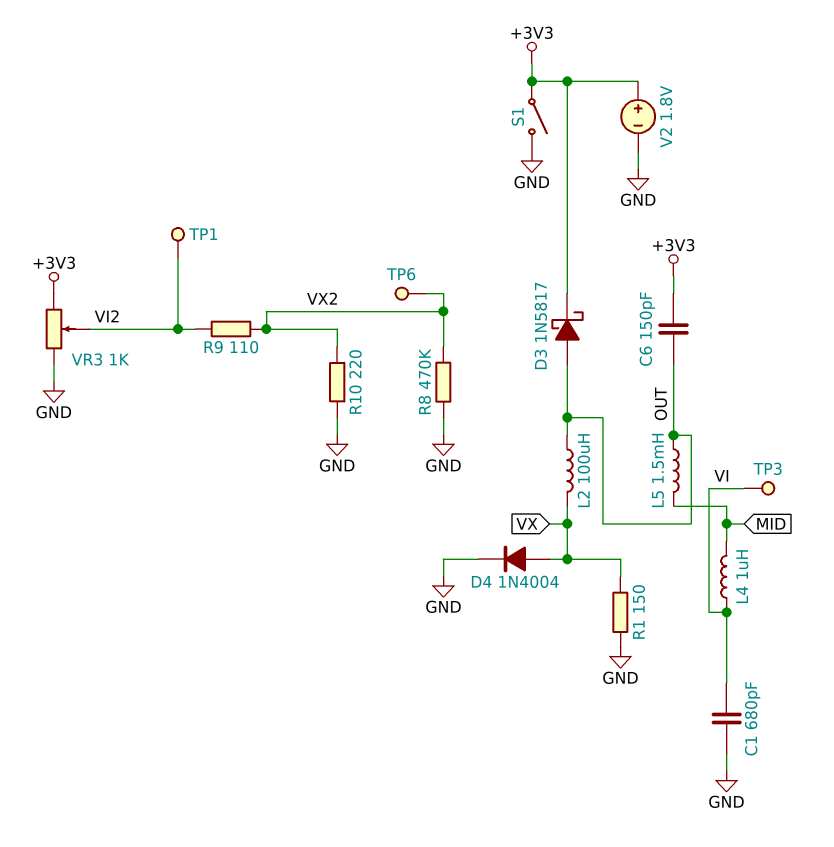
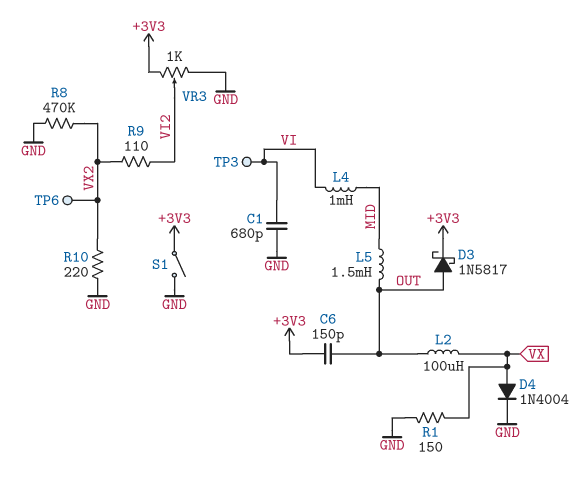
L4: 1uH (MID, VI) -> 1mH (MID, VI)
TP1: test point (VI2) -> none
V2: 1.8V (plus +3V3, minus GND) -> none

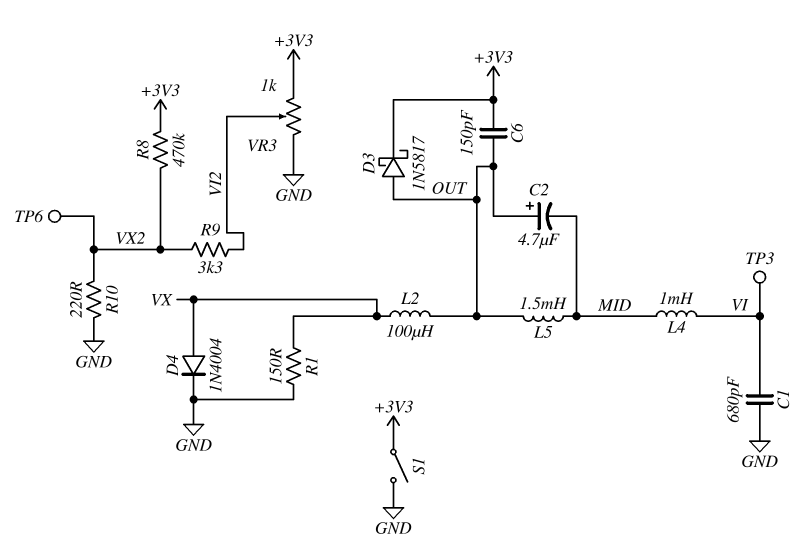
C2: none -> 4.7uF (plus OUT, minus MID)
R8: 470k (GND, VX2) -> 470k (+3V3, VX2)
R9: 110 (VI2, VX2) -> 3.3k (VI2, VX2)

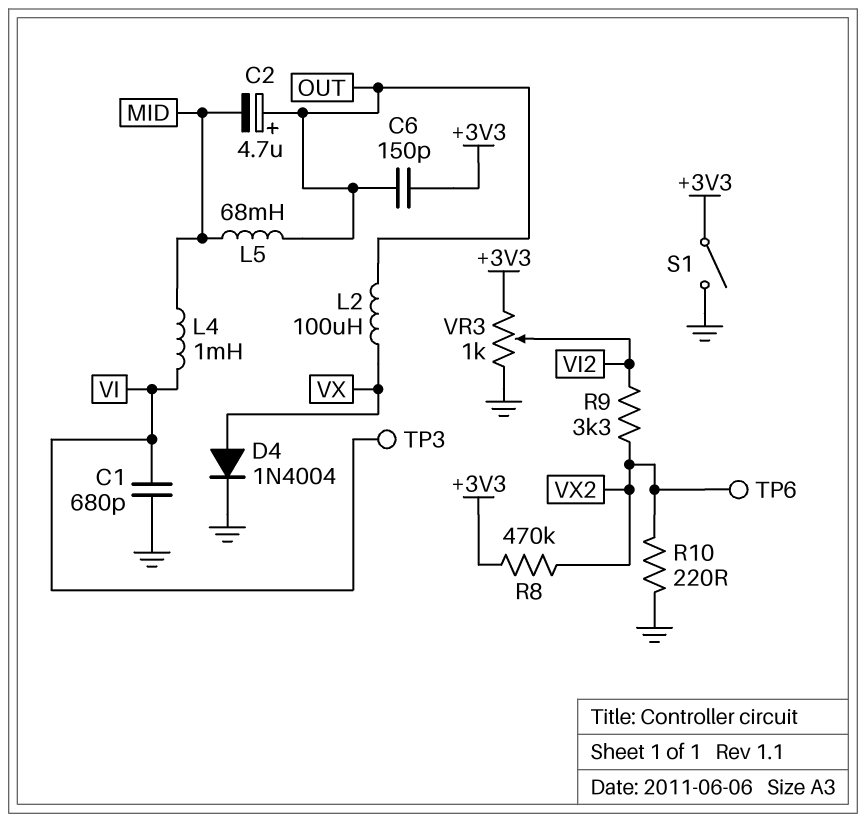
D3: schottky 1N5817 (A OUT, K +3V3) -> none
L5: 1.5mH (MID, OUT) -> 68mH (MID, OUT)
R1: 150 (GND, VX) -> none

